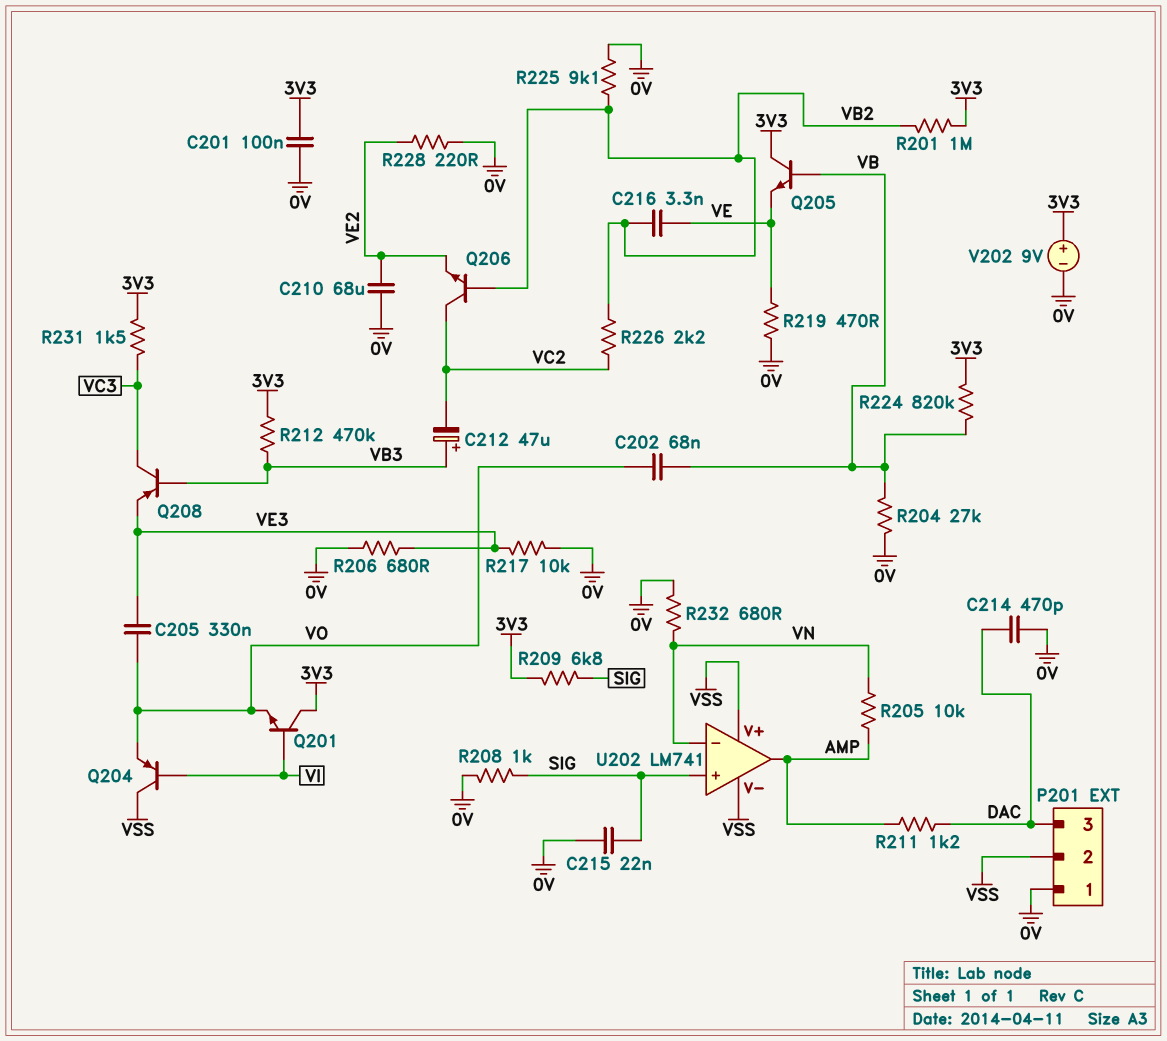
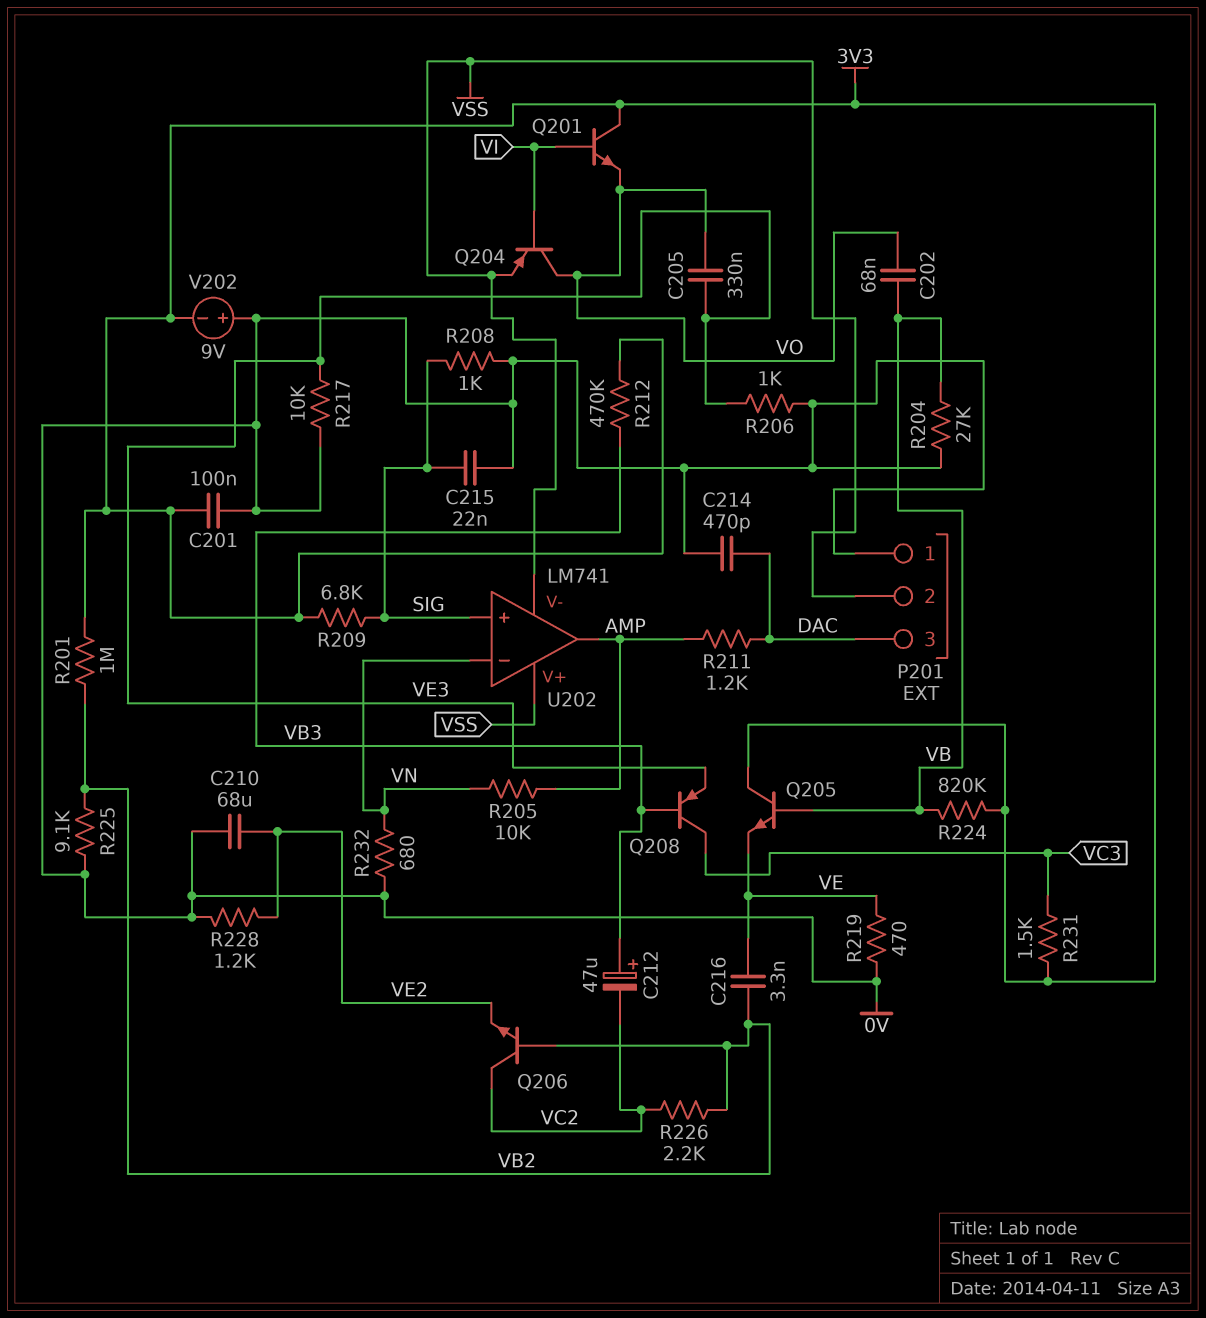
Q204: PNP (B VI, C VSS, E VO) -> PNP (B VI, C VO, E VSS)
R206: 680 (0V, VE3) -> 1k (0V, VE3)
R228: 220 (0V, VE2) -> 1.2k (0V, VE2)
V202: 9V (plus 3V3, minus 0V) -> 9V (plus 0V, minus 3V3)

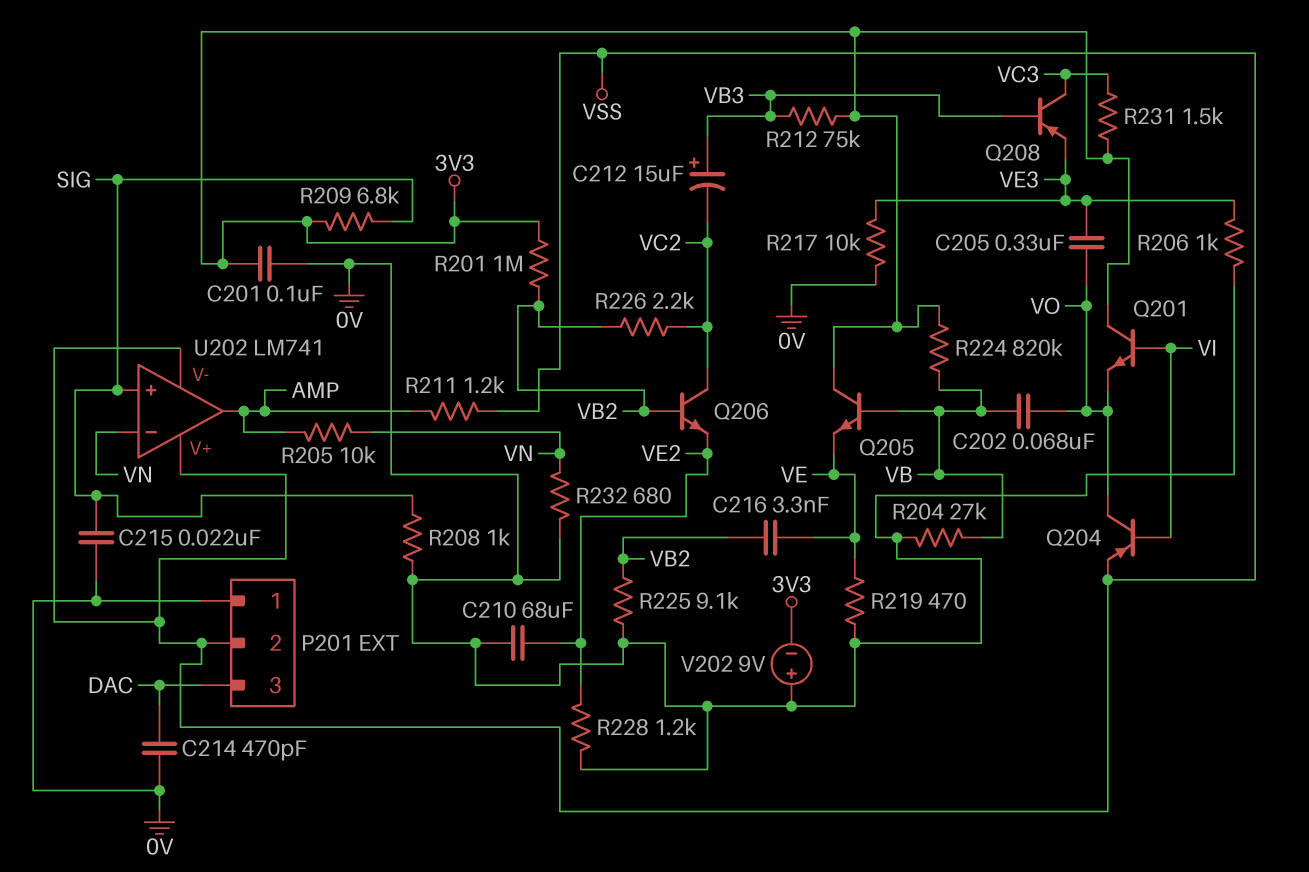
C212: 47uF (plus VB3, minus VC2) -> 15uF (plus VB3, minus VC2)
R211: 1.2k (AMP, DAC) -> 1.2k (AMP, VSS)
R212: 470k (3V3, VB3) -> 75k (3V3, VB3)

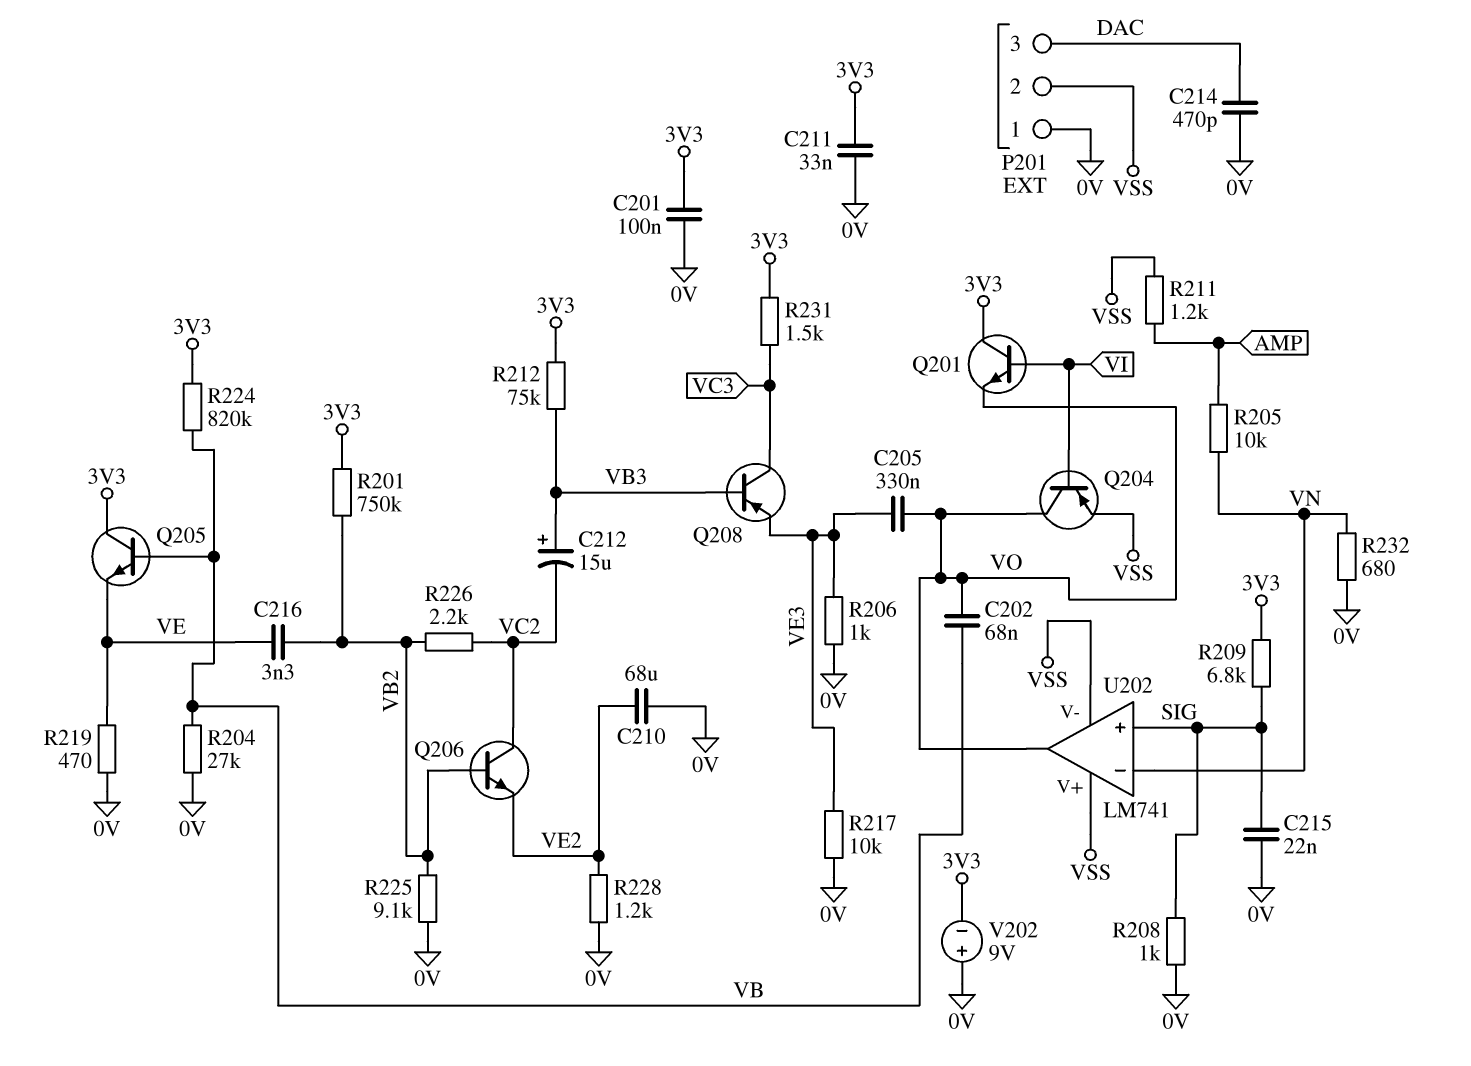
C211: none -> 33nF (0V, 3V3)
R201: 1M (3V3, VB2) -> 750k (3V3, VB2)
U202 pin out: AMP -> VO

